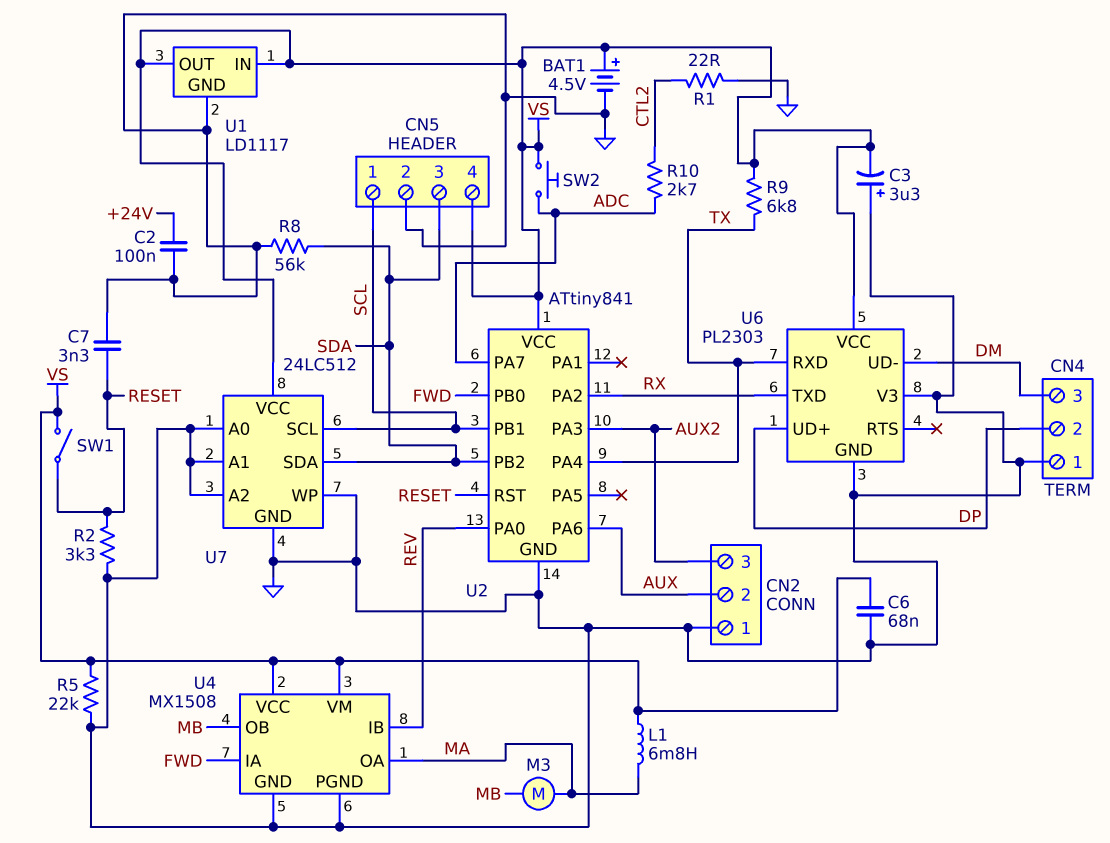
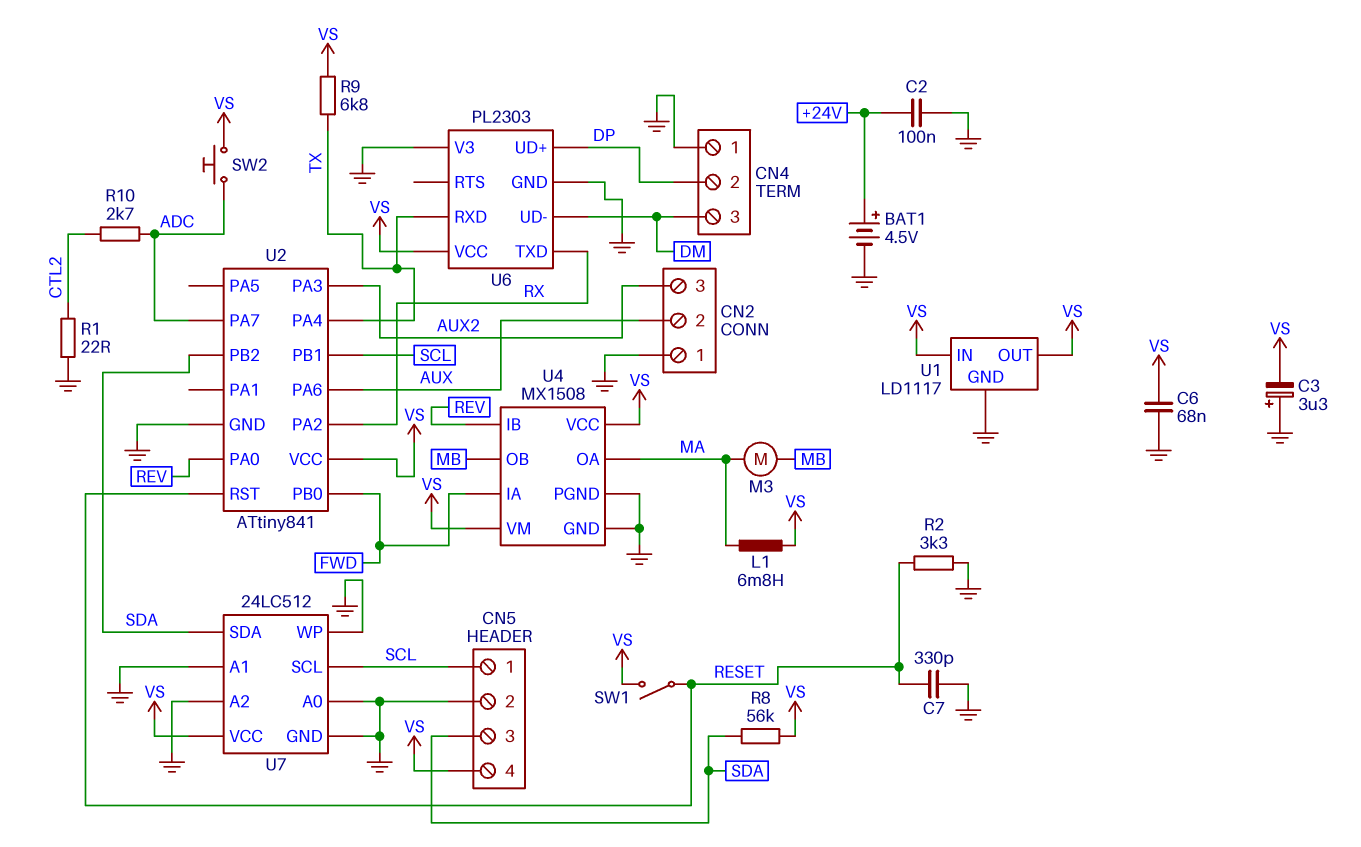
BAT1: 4.5V (plus VS, minus GND) -> 4.5V (plus +24V, minus GND)
C7: 3.3nF (GND, RESET) -> 330pF (GND, RESET)
R5: 22k (GND, VS) -> none
R8: 56k (GND, SDA) -> 56k (SDA, VS)

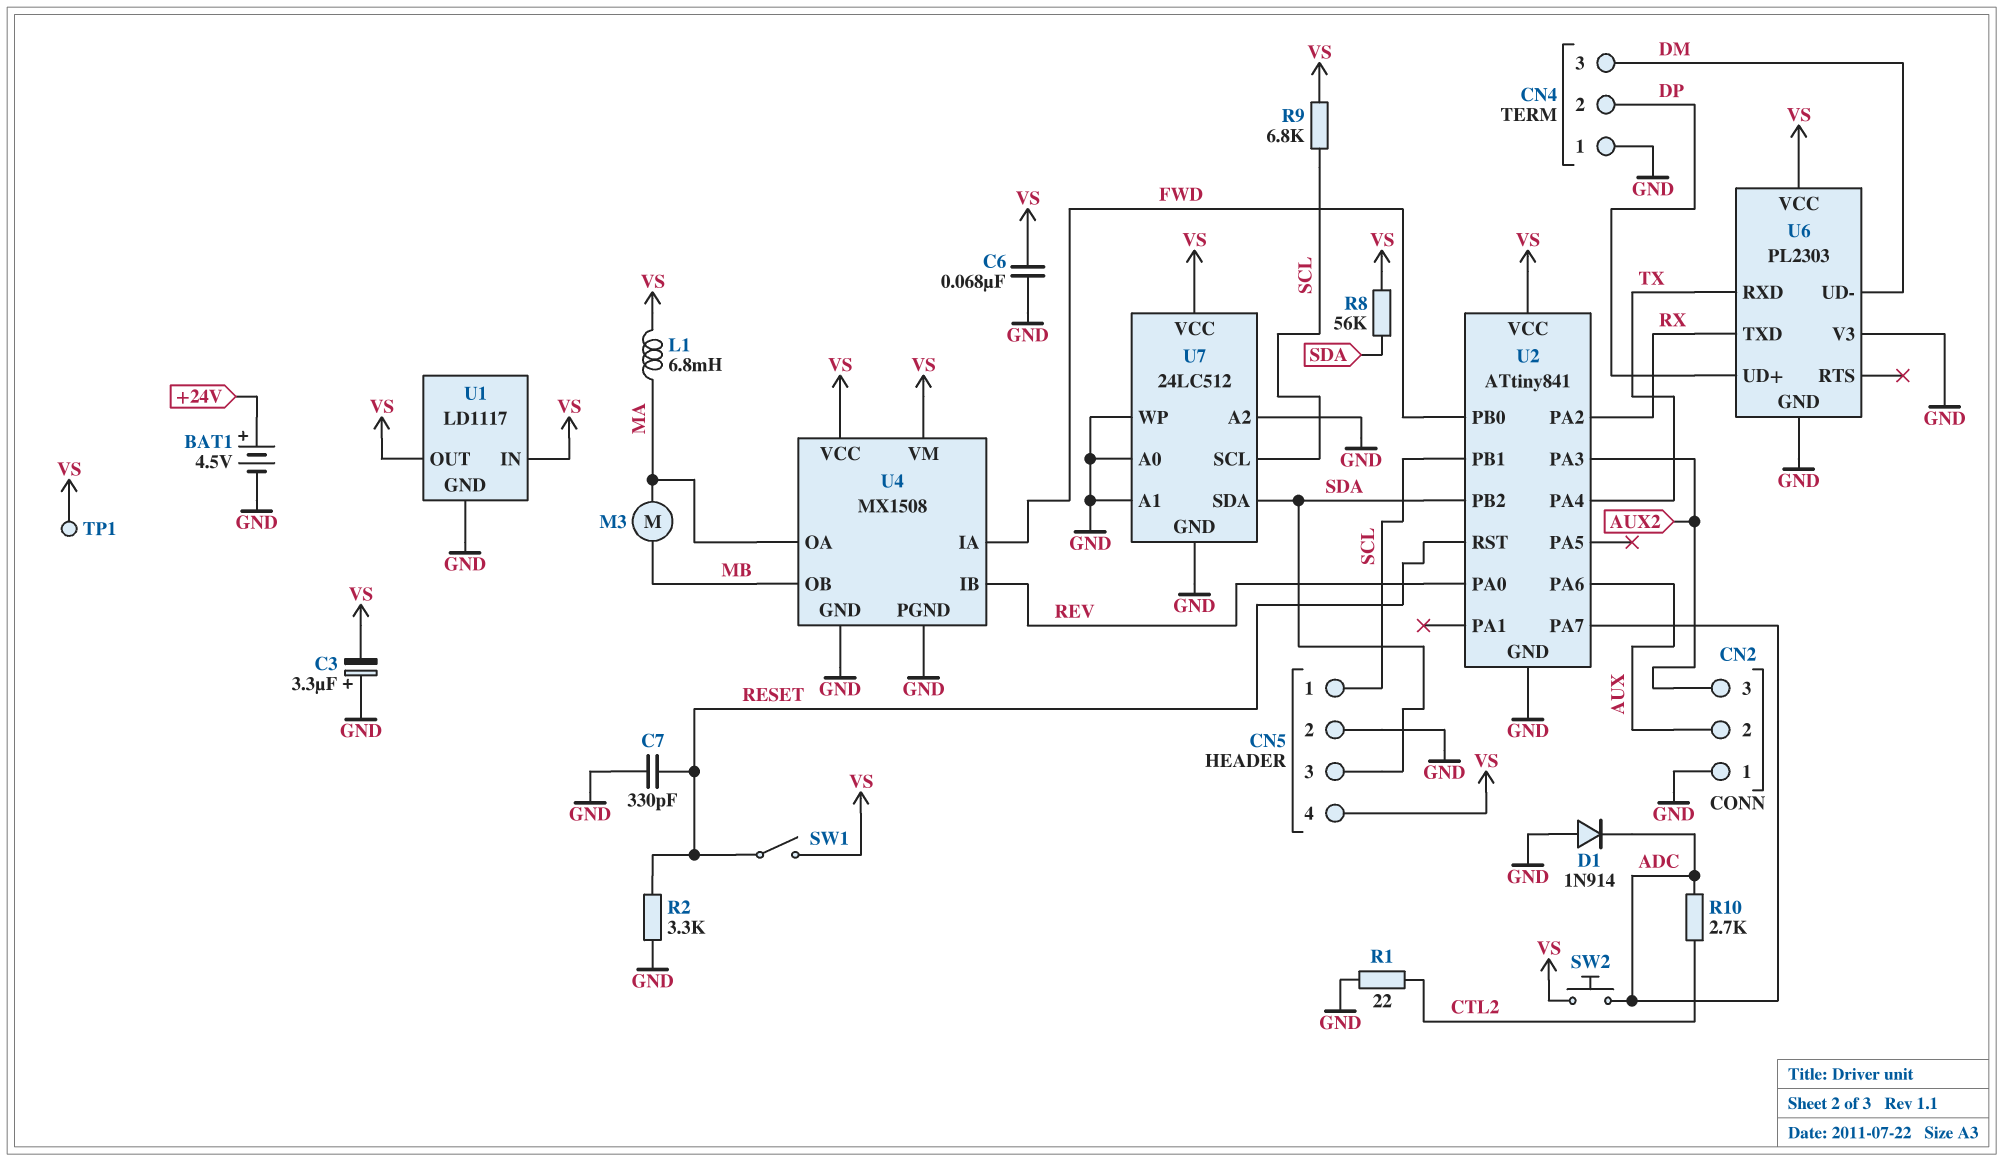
C2: 100nF (+24V, GND) -> none
D1: none -> diode 1N914 (A GND, K ADC)
R9: 6.8k (TX, VS) -> 6.8k (SCL, VS)
TP1: none -> test point (VS)

